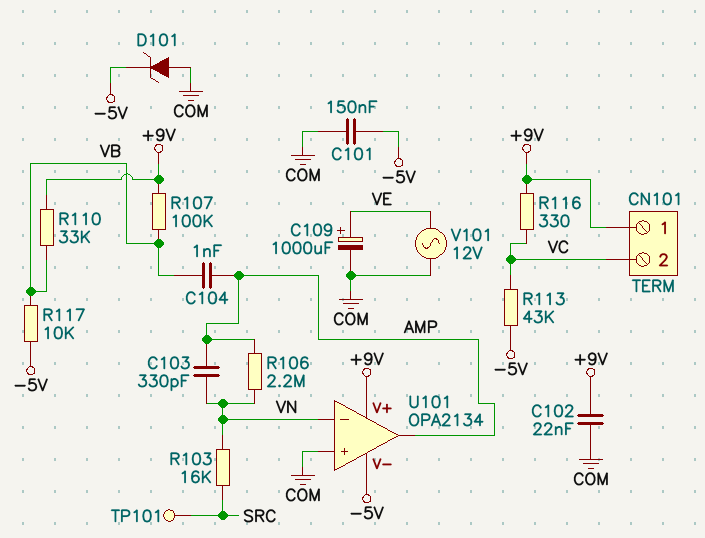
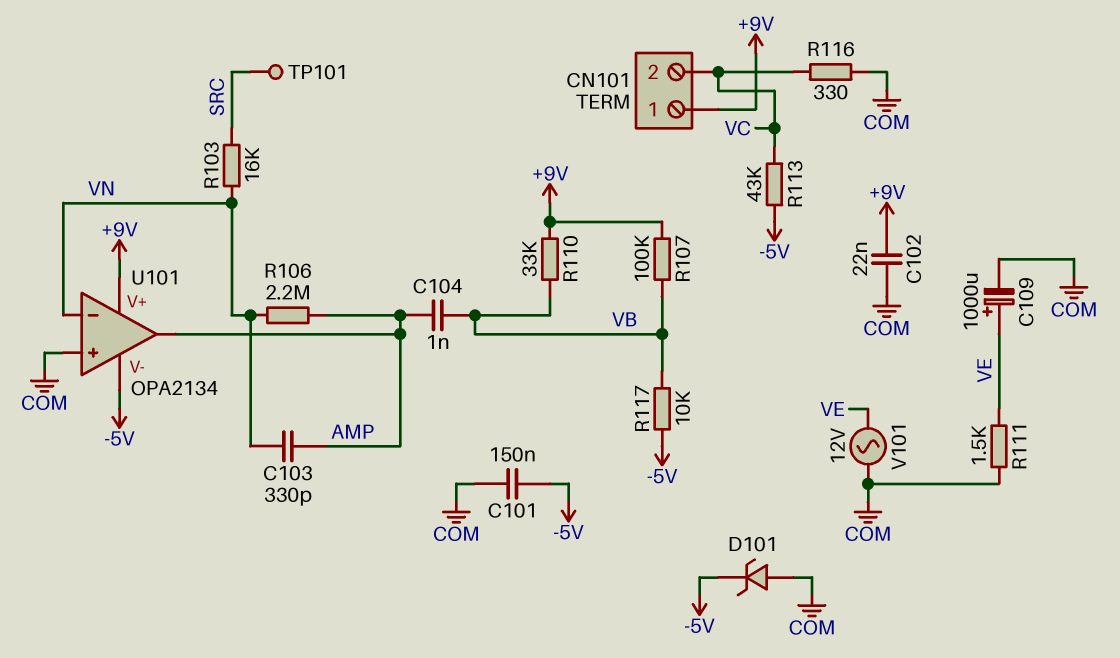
R111: none -> 1.5k (COM, VE)
R116: 330 (+9V, VC) -> 330 (COM, VC)

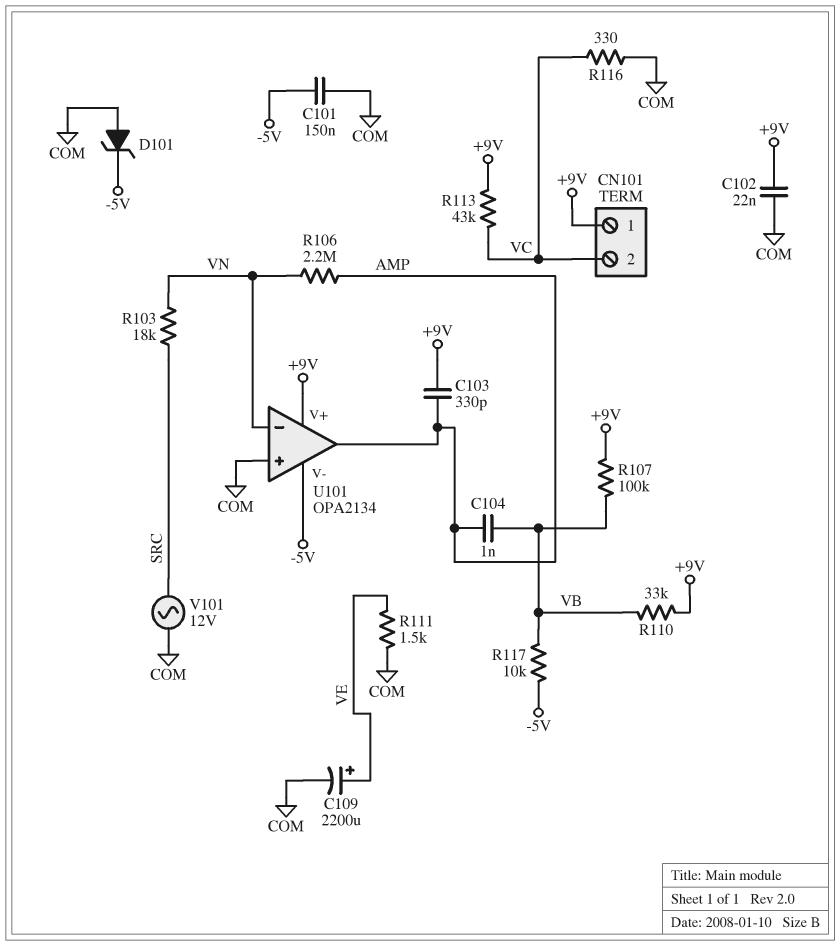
C103: 330pF (AMP, VN) -> 330pF (+9V, AMP)
C109: 1000uF (plus VE, minus COM) -> 2200uF (plus VE, minus COM)
R103: 16k (SRC, VN) -> 18k (SRC, VN)
R113: 43k (-5V, VC) -> 43k (+9V, VC)
TP101: test point (SRC) -> none
V101: AC 12V (COM, VE) -> AC 12V (COM, SRC)

